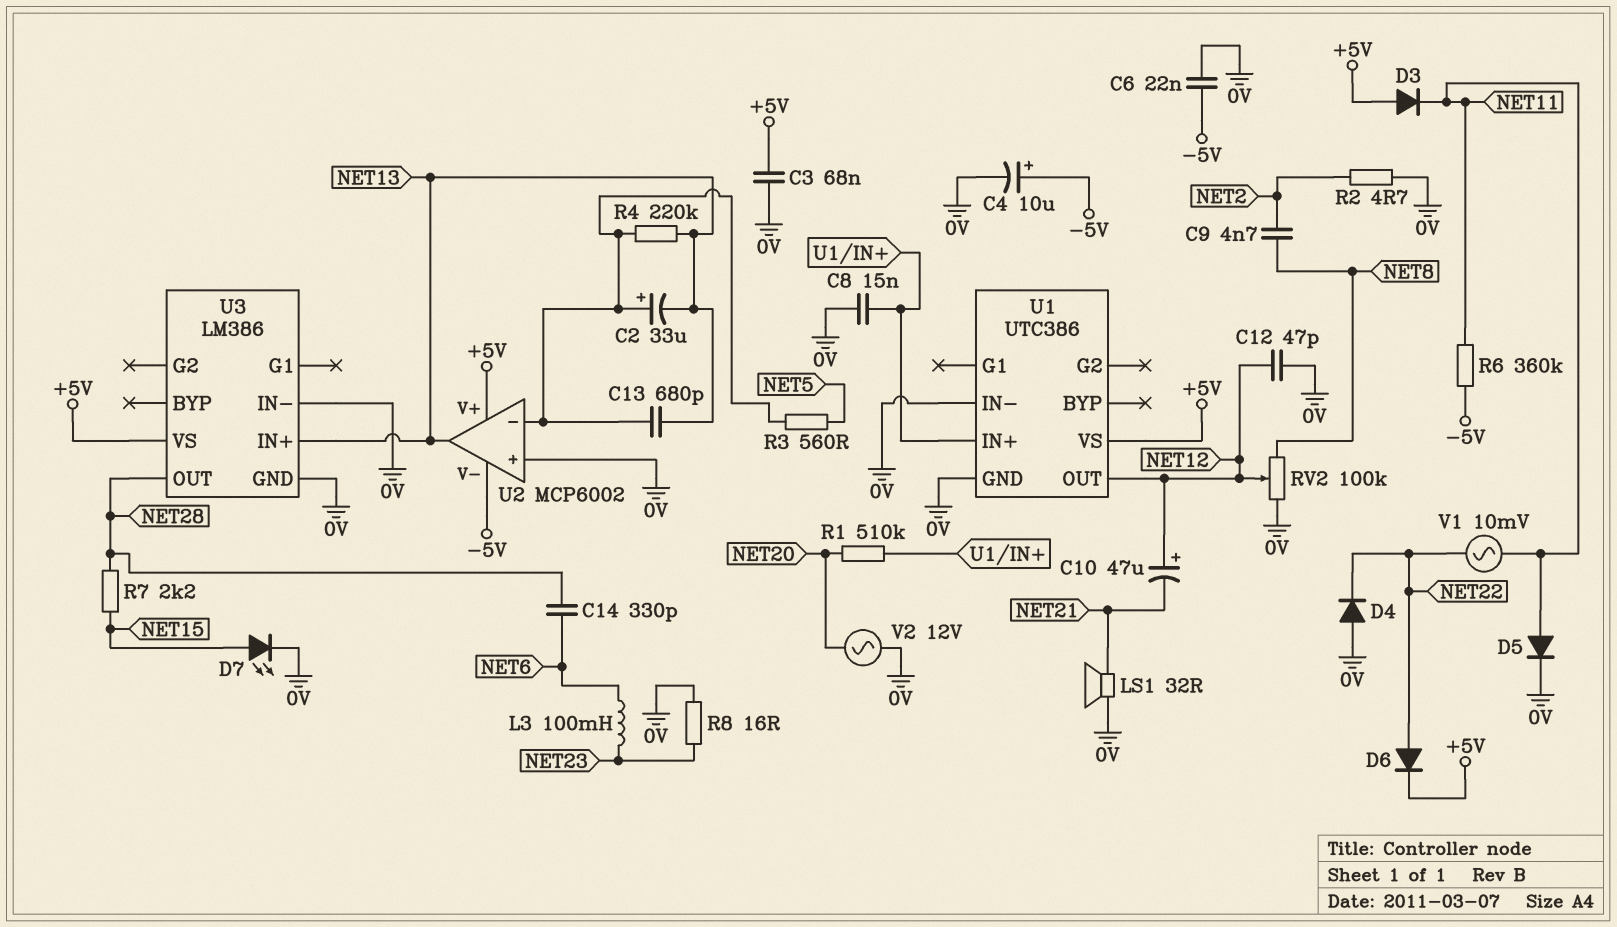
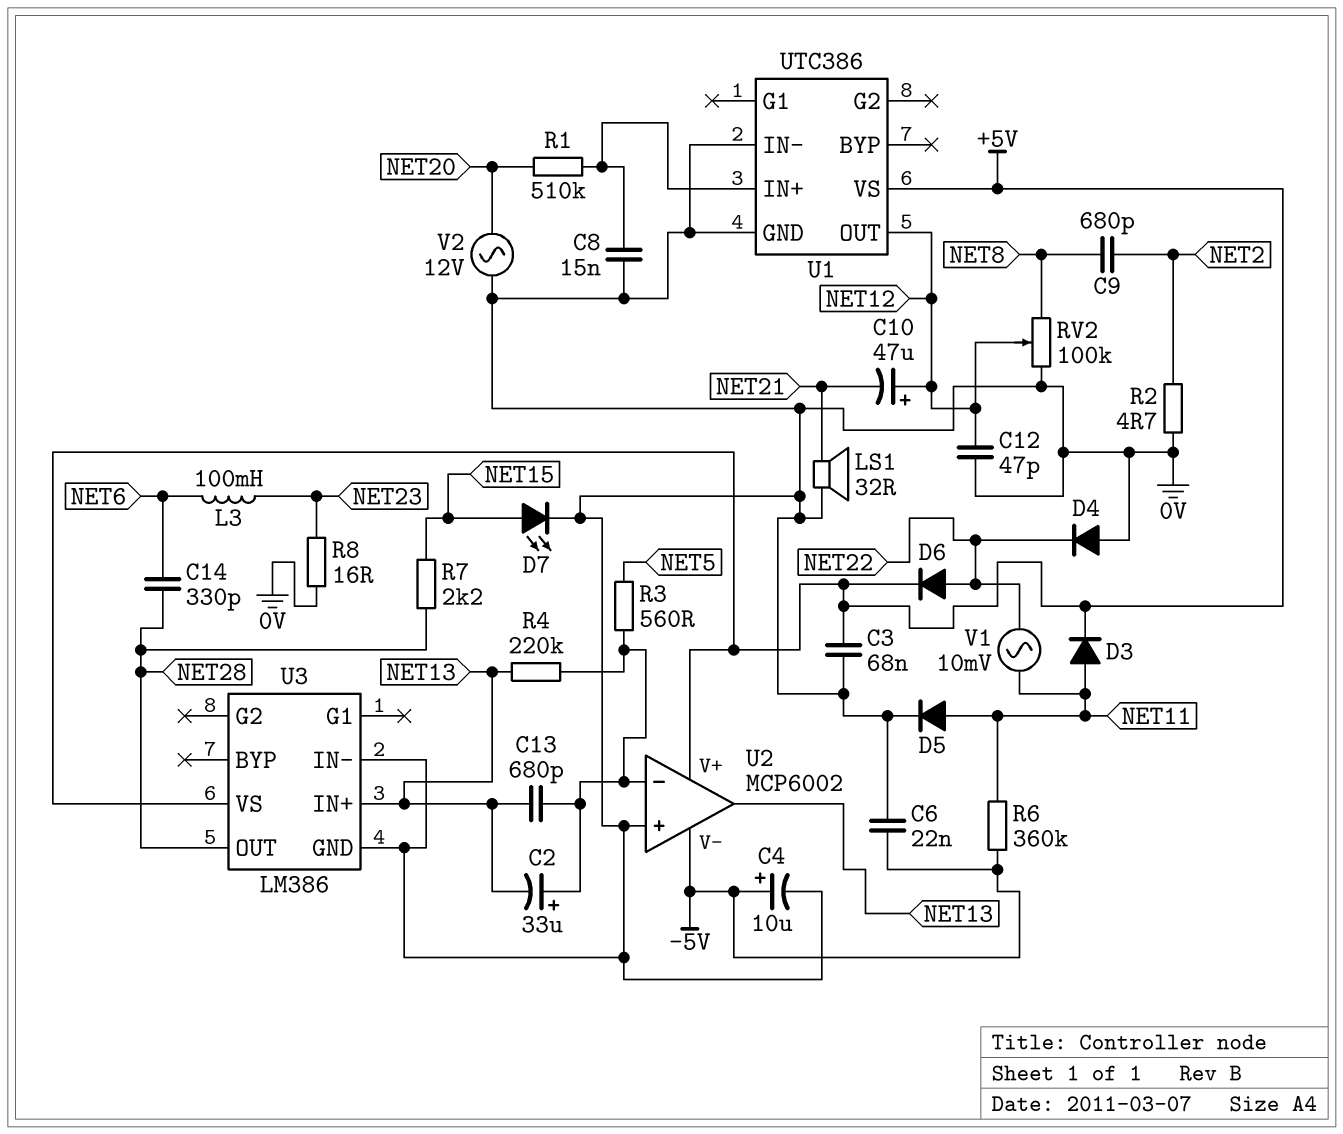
C9: 4.7nF (NET2, NET8) -> 680pF (NET2, NET8)
D3: diode (A +5V, K NET11) -> diode (A NET11, K +5V)

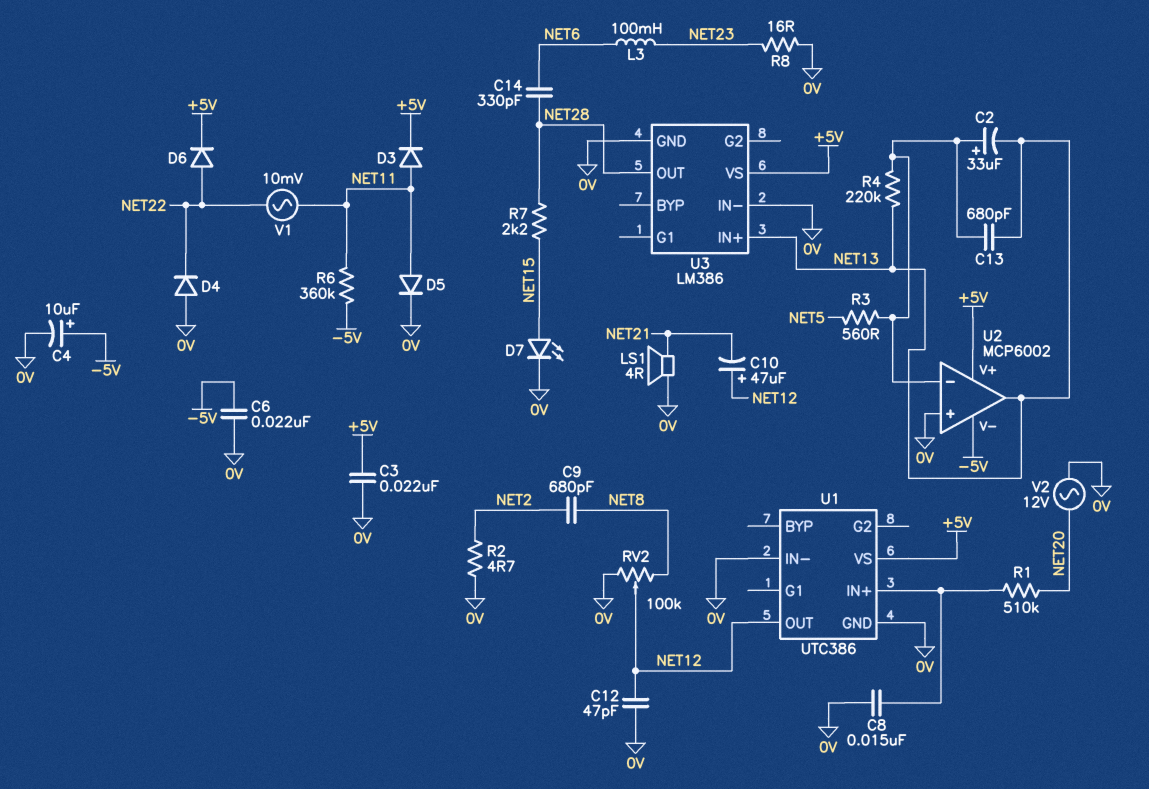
C3: 68nF (+5V, 0V) -> 22nF (+5V, 0V)
LS1: speaker 32R (0V, NET21) -> speaker 4R (0V, NET21)

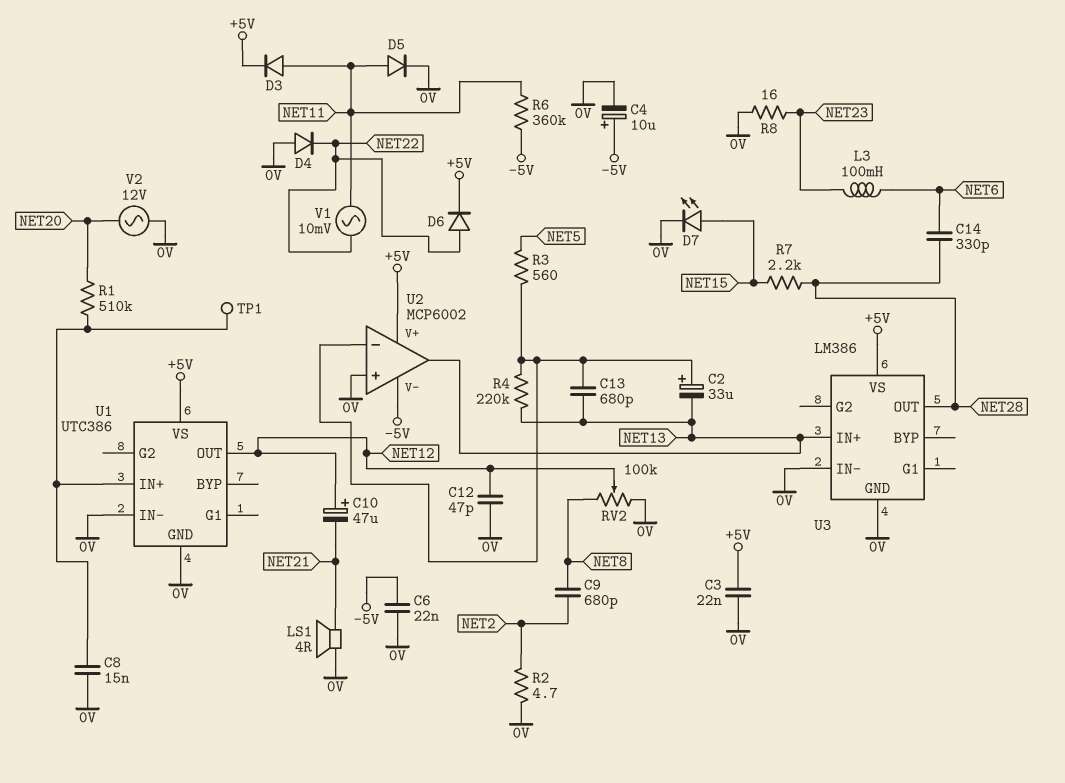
TP1: none -> test point (U1/IN+)

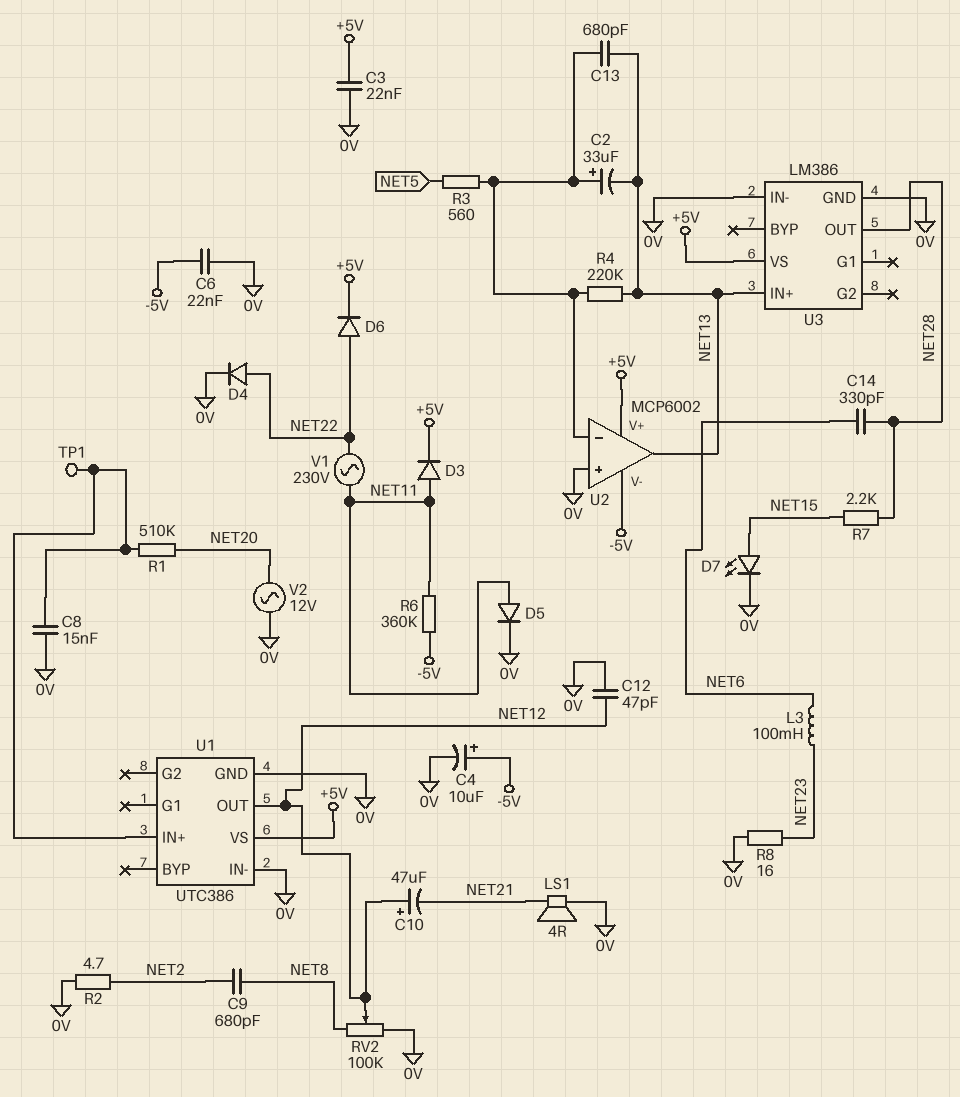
D4: diode (A 0V, K NET22) -> diode (A NET22, K 0V)
V1: AC 10mV (NET11, NET22) -> AC 230V (NET11, NET22)

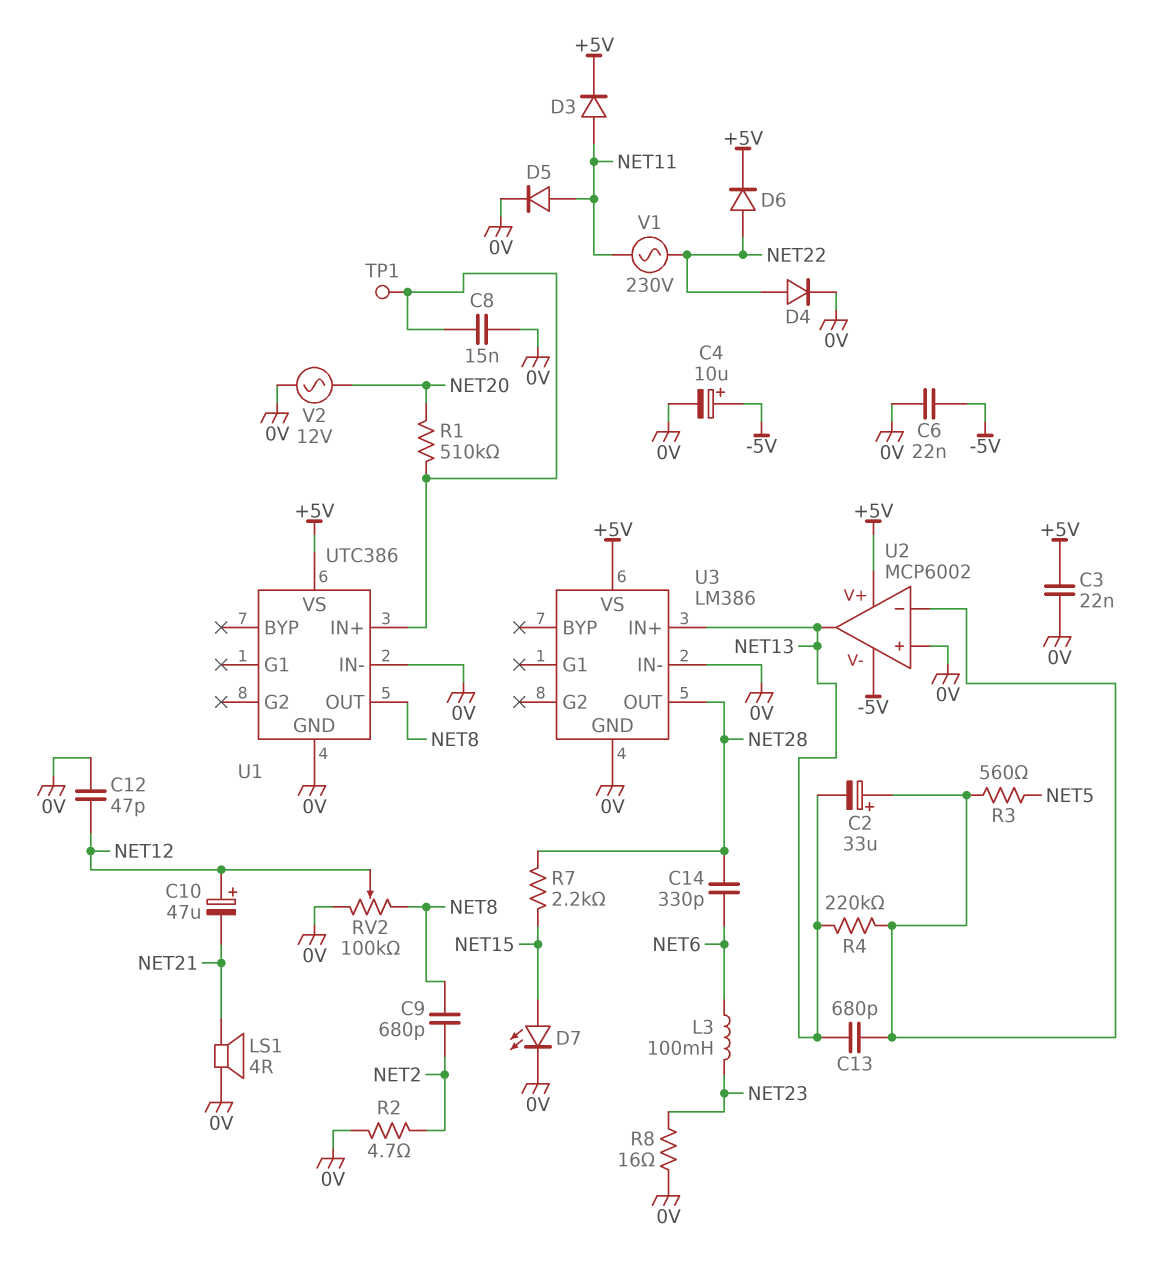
R6: 360k (-5V, NET11) -> none
U1 pin OUT: NET12 -> NET8

